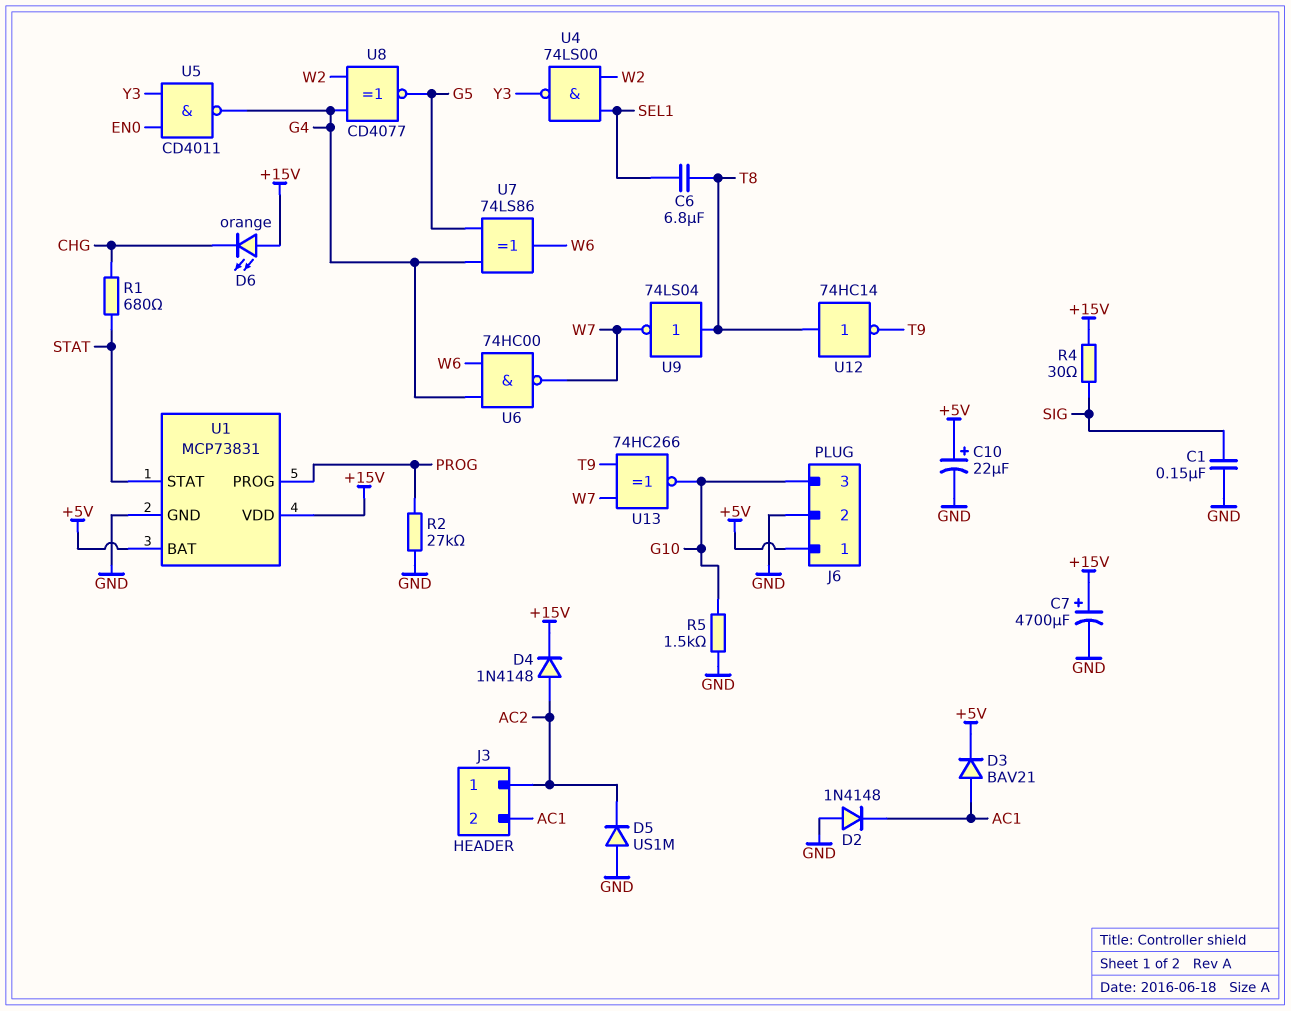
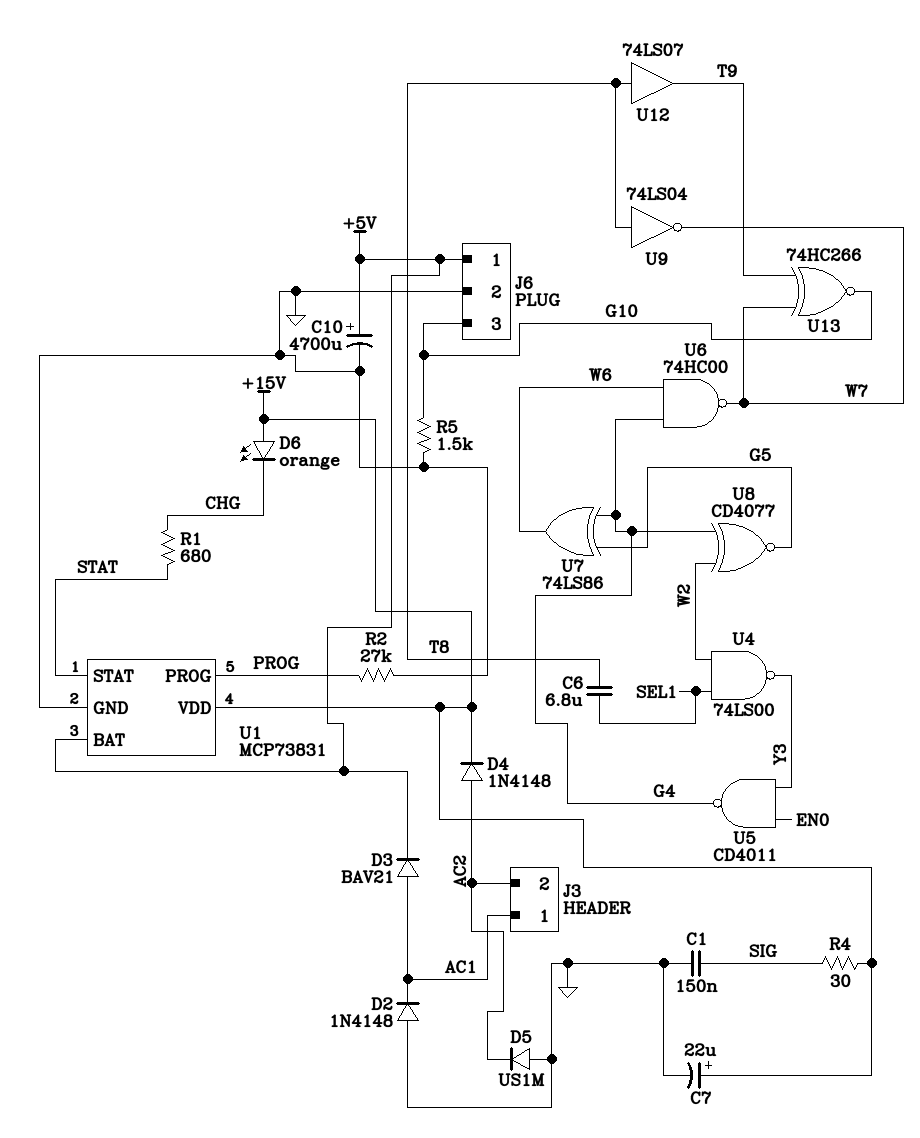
C7: 4700uF (plus +15V, minus GND) -> 22uF (plus +15V, minus GND)
C10: 22uF (plus +5V, minus GND) -> 4700uF (plus +5V, minus GND)
J3 pin 1: AC2 -> AC1
J3 pin 2: AC1 -> AC2
U12: NOT 74HC14 (in T8, out T9) -> buffer 74LS07 (in T8, out T9)

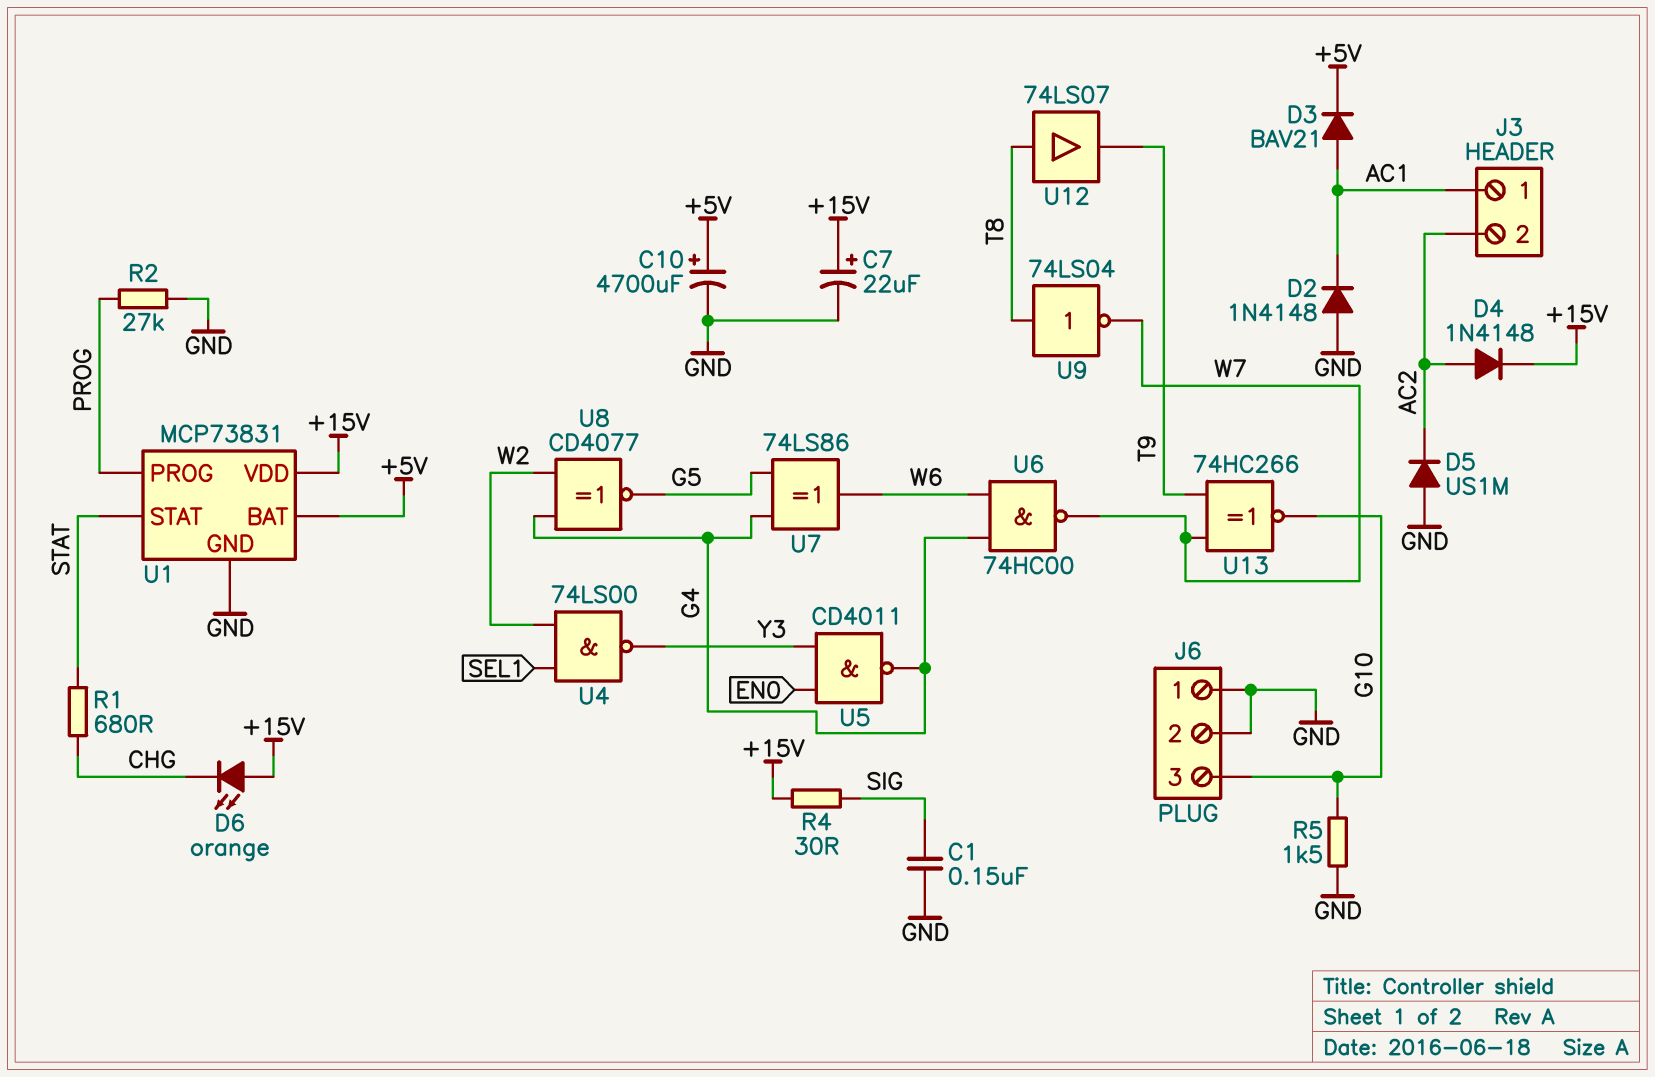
C6: 6.8uF (SEL1, T8) -> none
J6 pin 1: +5V -> GND

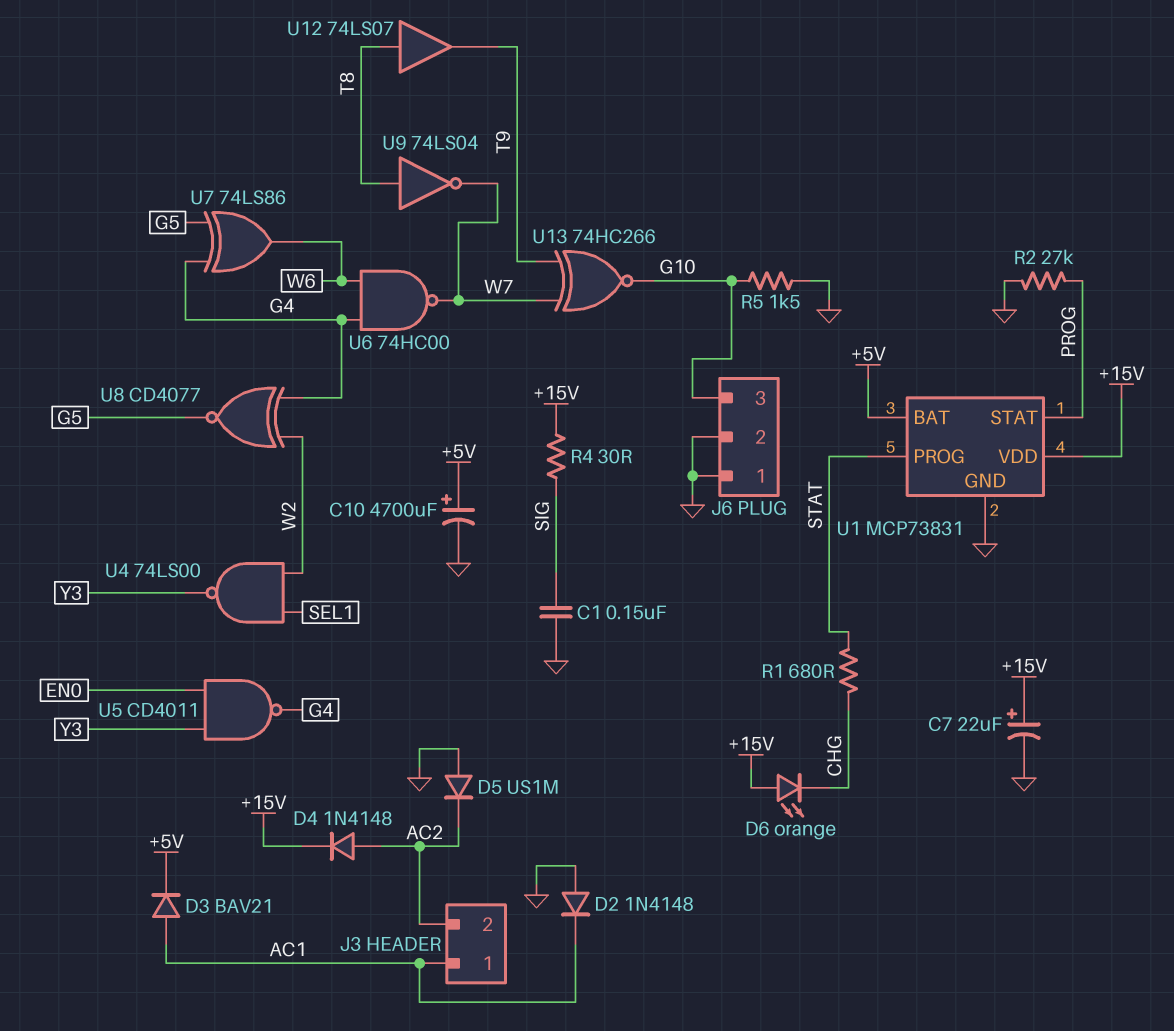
U1 pin PROG: PROG -> STAT
U1 pin STAT: STAT -> PROG

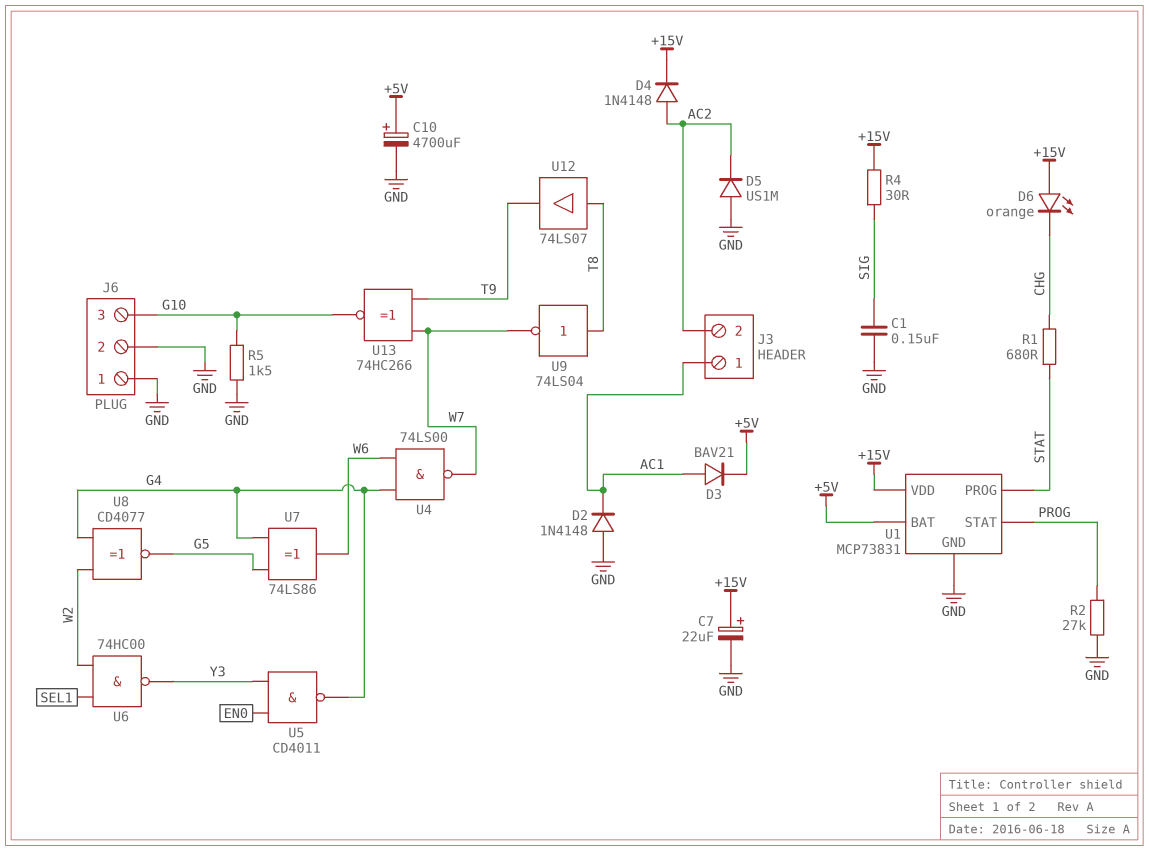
U4: NAND 74LS00 (in SEL1, in W2, out Y3) -> NAND 74LS00 (in G4, in W6, out W7)
U6: NAND 74HC00 (in G4, in W6, out W7) -> NAND 74HC00 (in SEL1, in W2, out Y3)

